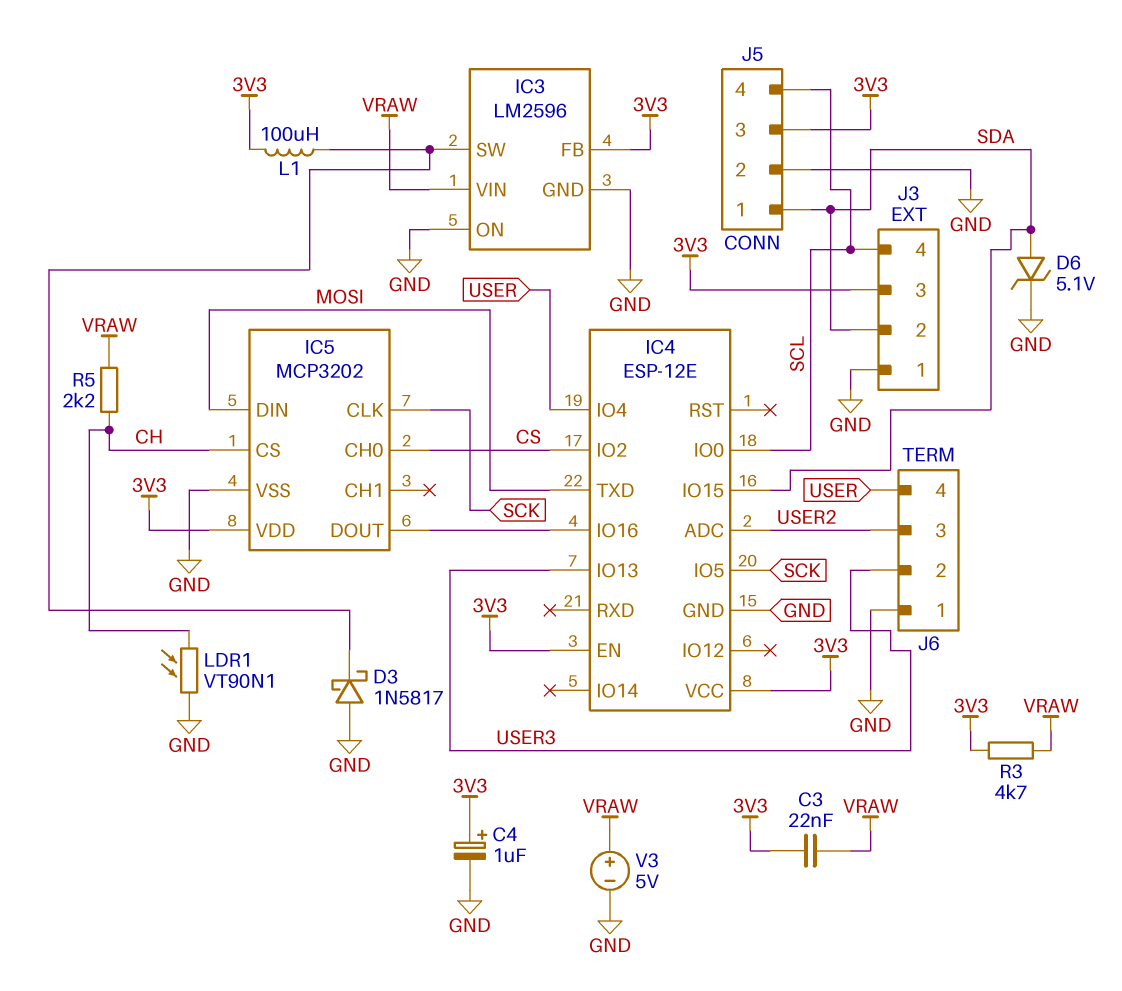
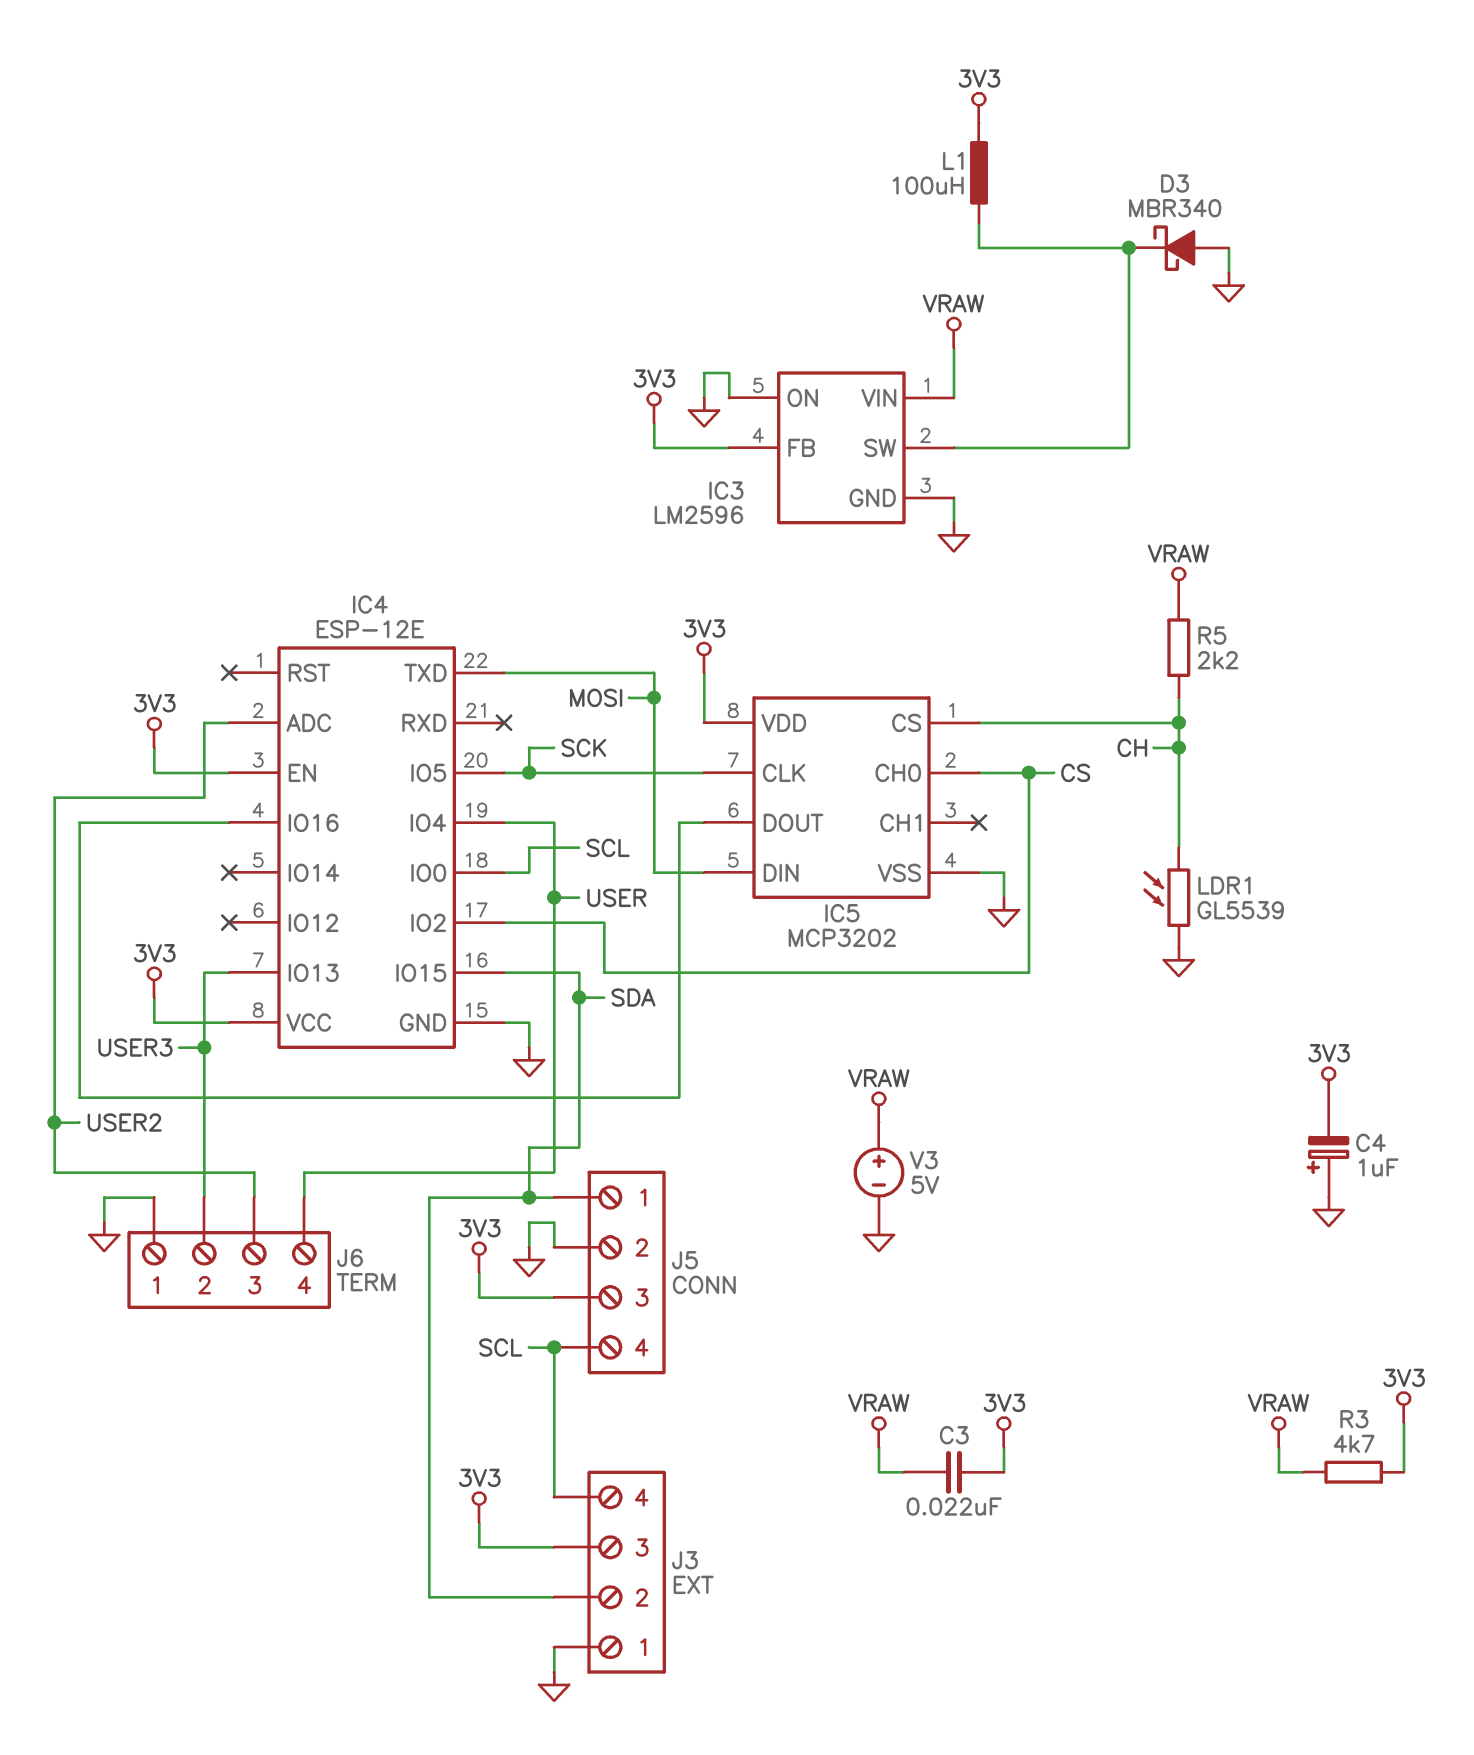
C4: 1uF (plus 3V3, minus GND) -> 1uF (plus GND, minus 3V3)
D3: schottky 1N5817 (A GND, K IC3/SW) -> schottky MBR340 (A GND, K IC3/SW)
D6: zener 5.1V (A SDA, K GND) -> none
LDR1: VT90N1 (CH, GND) -> GL5539 (CH, GND)

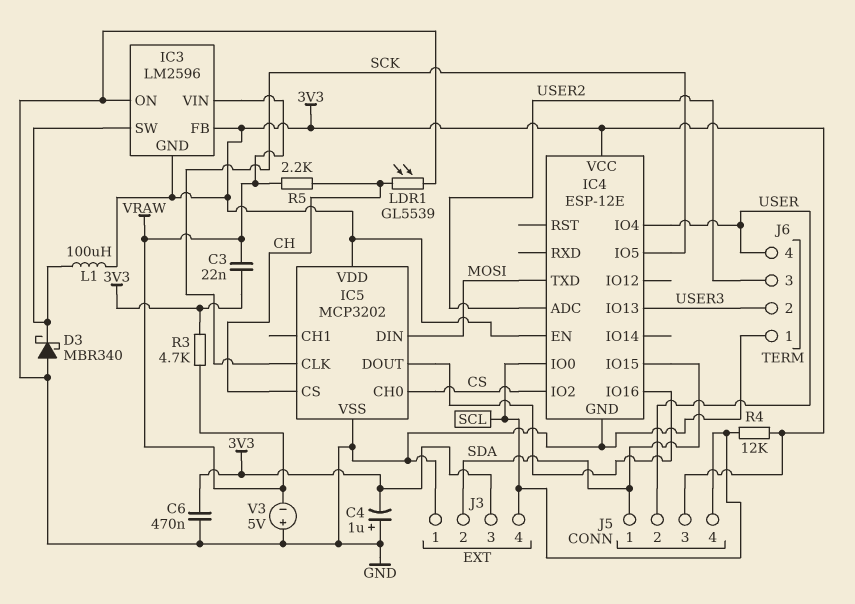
C6: none -> 470nF (3V3, GND)
IC3 pin GND: GND -> 3V3
J5 pin 2: GND -> USER
R4: none -> 12k (3V3, SCL)
V3: 5V (plus VRAW, minus GND) -> 5V (plus GND, minus VRAW)

